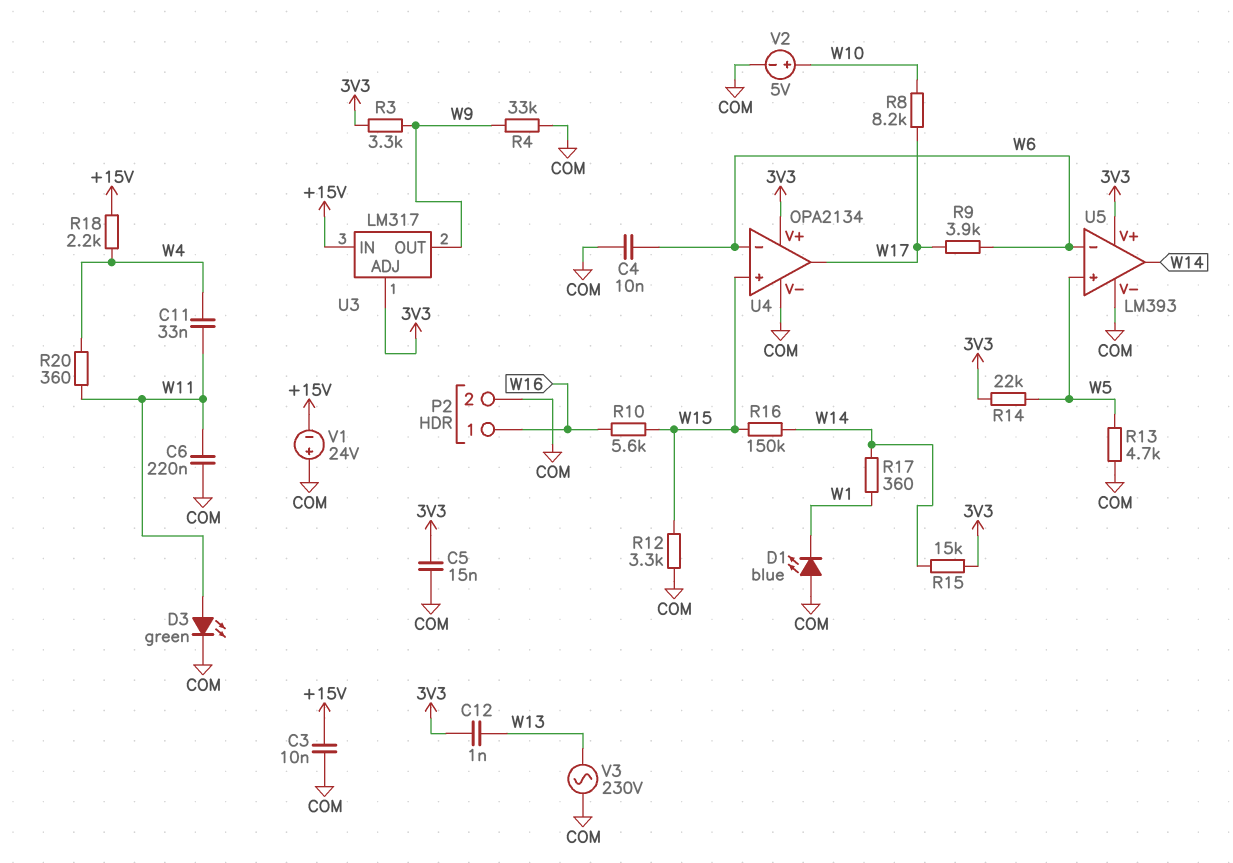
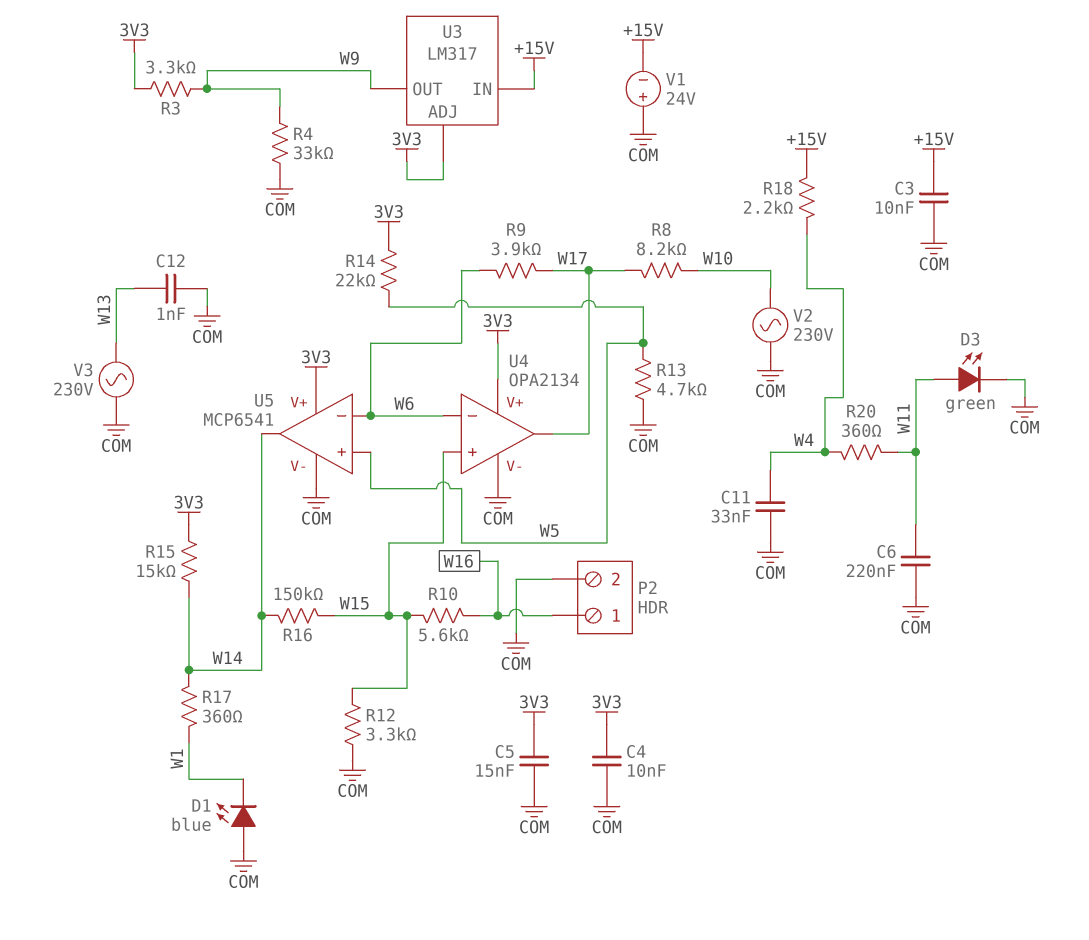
C4: 10nF (COM, W6) -> 10nF (3V3, COM)
C11: 33nF (W4, W11) -> 33nF (COM, W4)
C12: 1nF (3V3, W13) -> 1nF (COM, W13)
U5: LM393 -> MCP6541
V2: 5V (plus W10, minus COM) -> AC 230V (COM, W10)

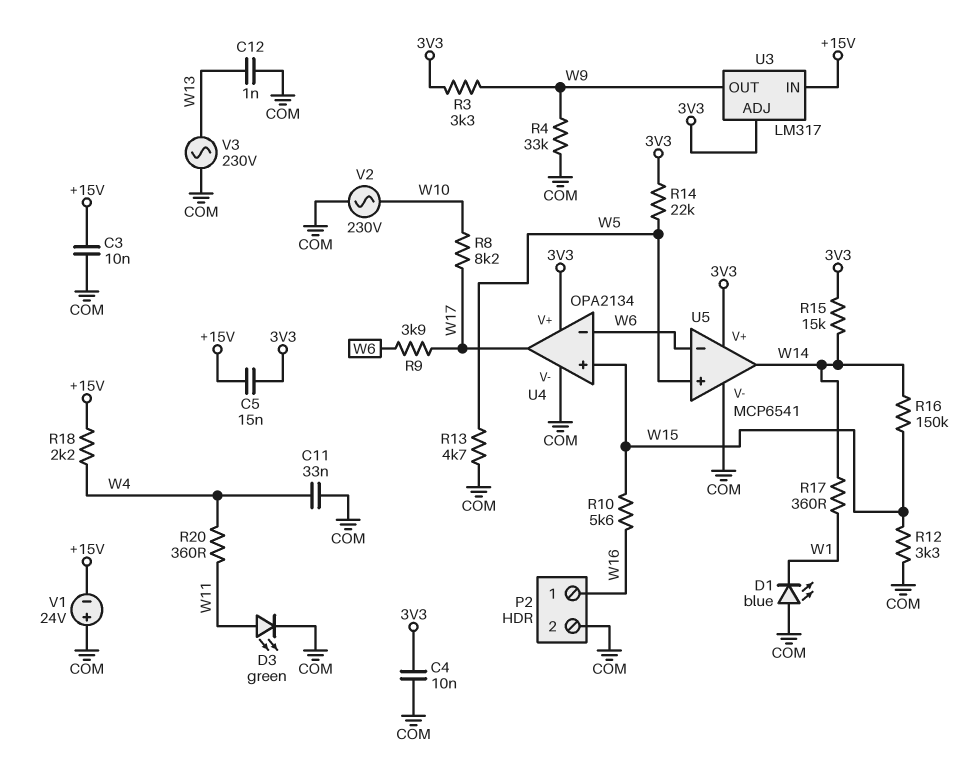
C5: 15nF (3V3, COM) -> 15nF (+15V, 3V3)
C6: 220nF (COM, W11) -> none

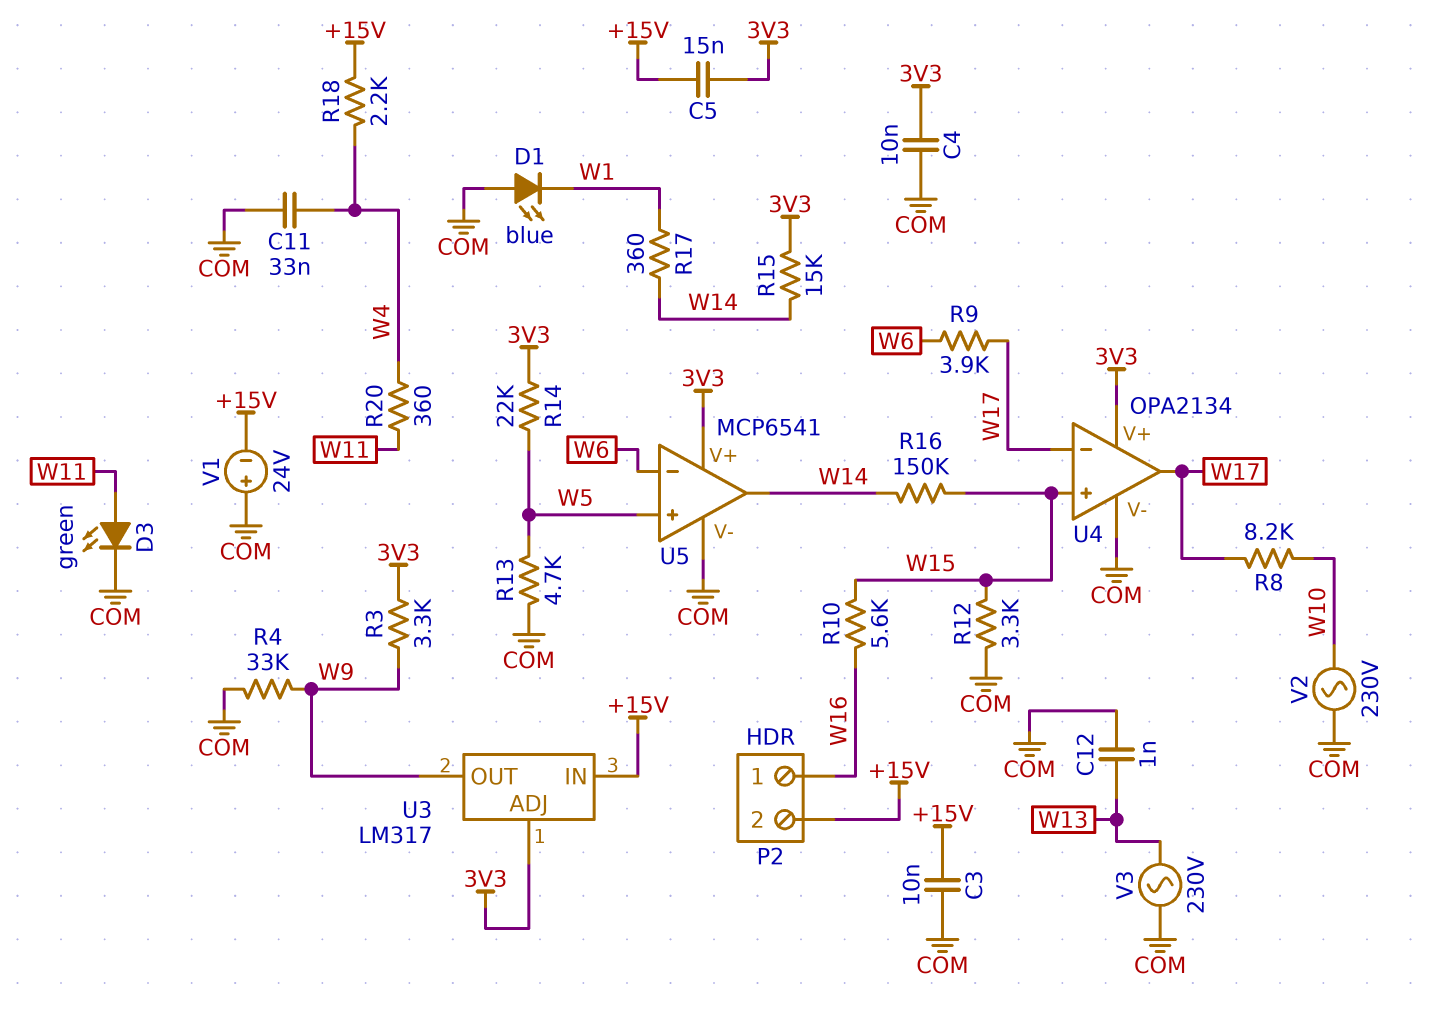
P2 pin 2: COM -> +15V
U4 pin in-: W6 -> W17

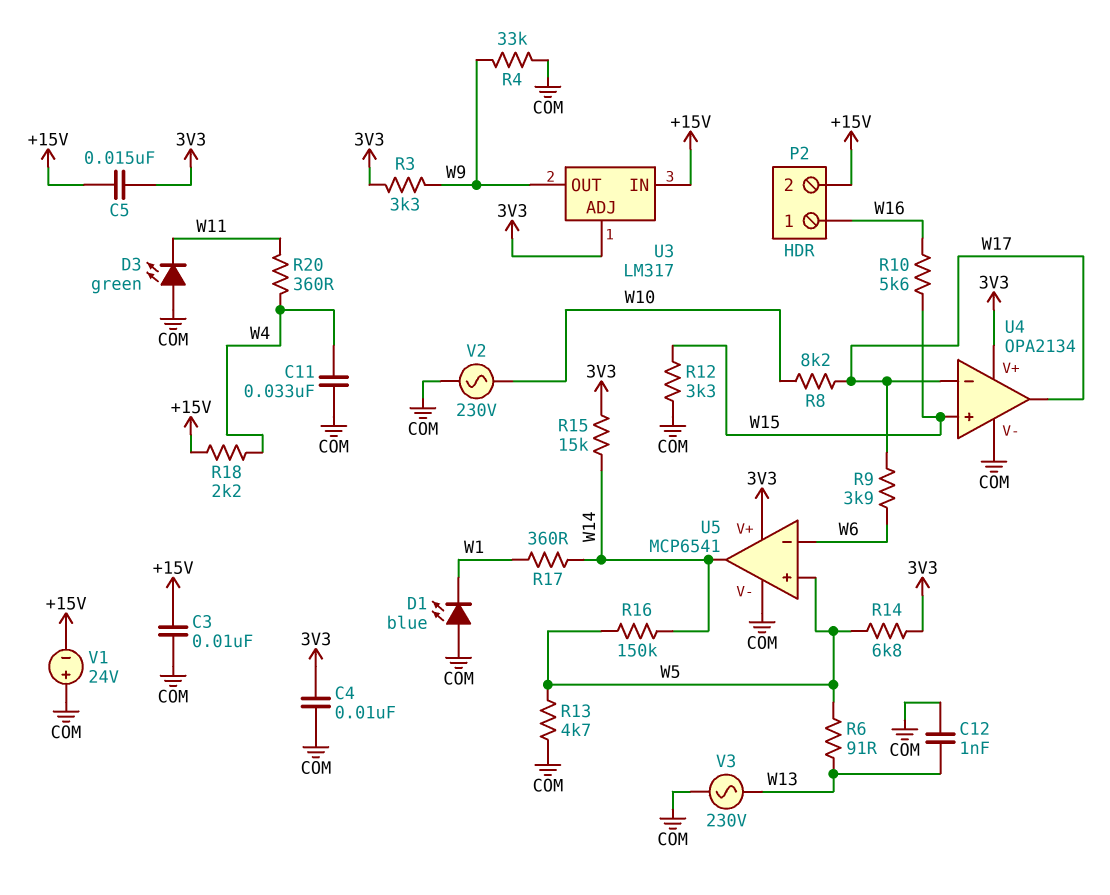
D3: LED green (A W11, K COM) -> LED green (A COM, K W11)
R6: none -> 91 (W5, W13)
R14: 22k (3V3, W5) -> 6.8k (3V3, W5)
R16: 150k (W14, W15) -> 150k (W5, W14)

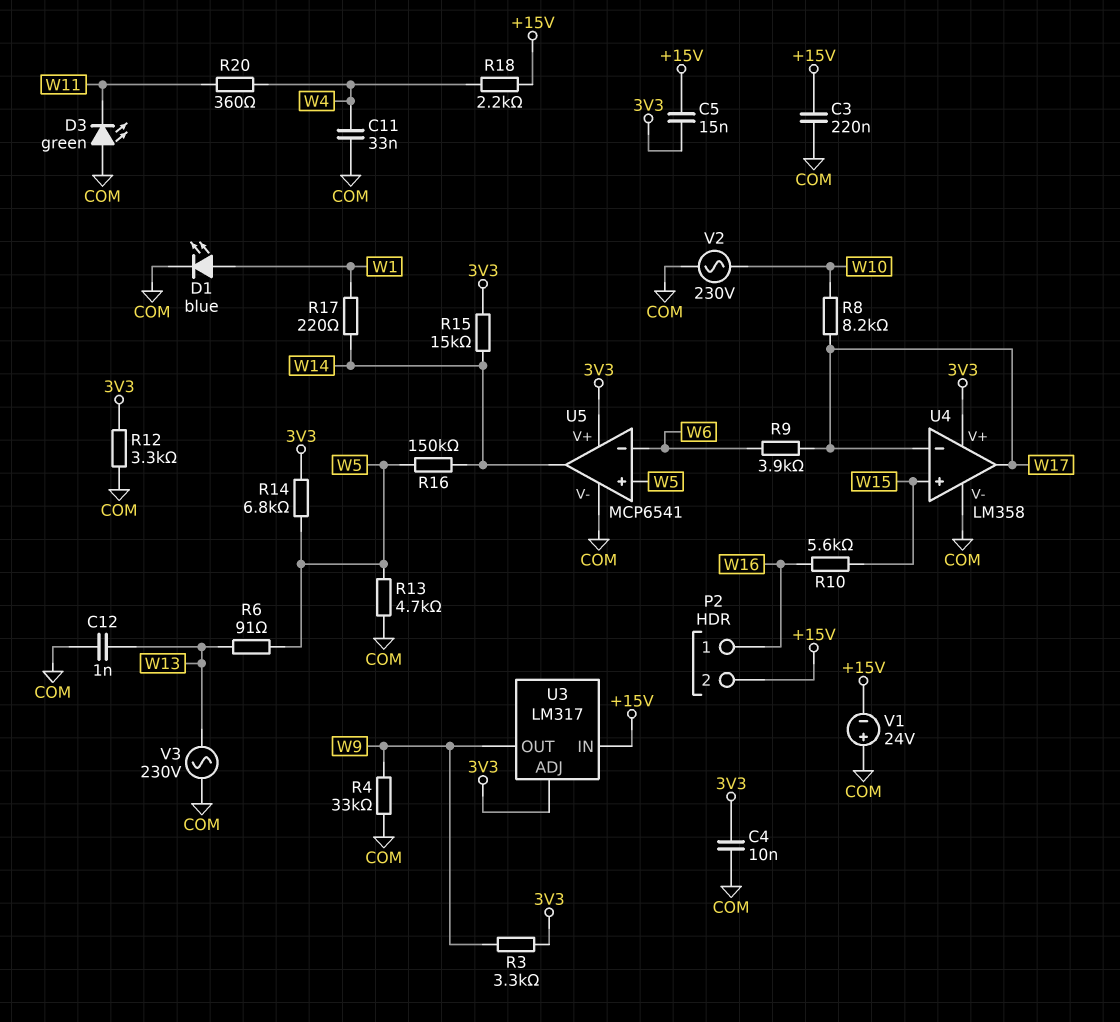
C3: 10nF (+15V, COM) -> 220nF (+15V, COM)
D1: LED blue (A COM, K W1) -> LED blue (A W1, K COM)
R12: 3.3k (COM, W15) -> 3.3k (3V3, COM)
R17: 360 (W1, W14) -> 220 (W1, W14)
U4: OPA2134 -> LM358

